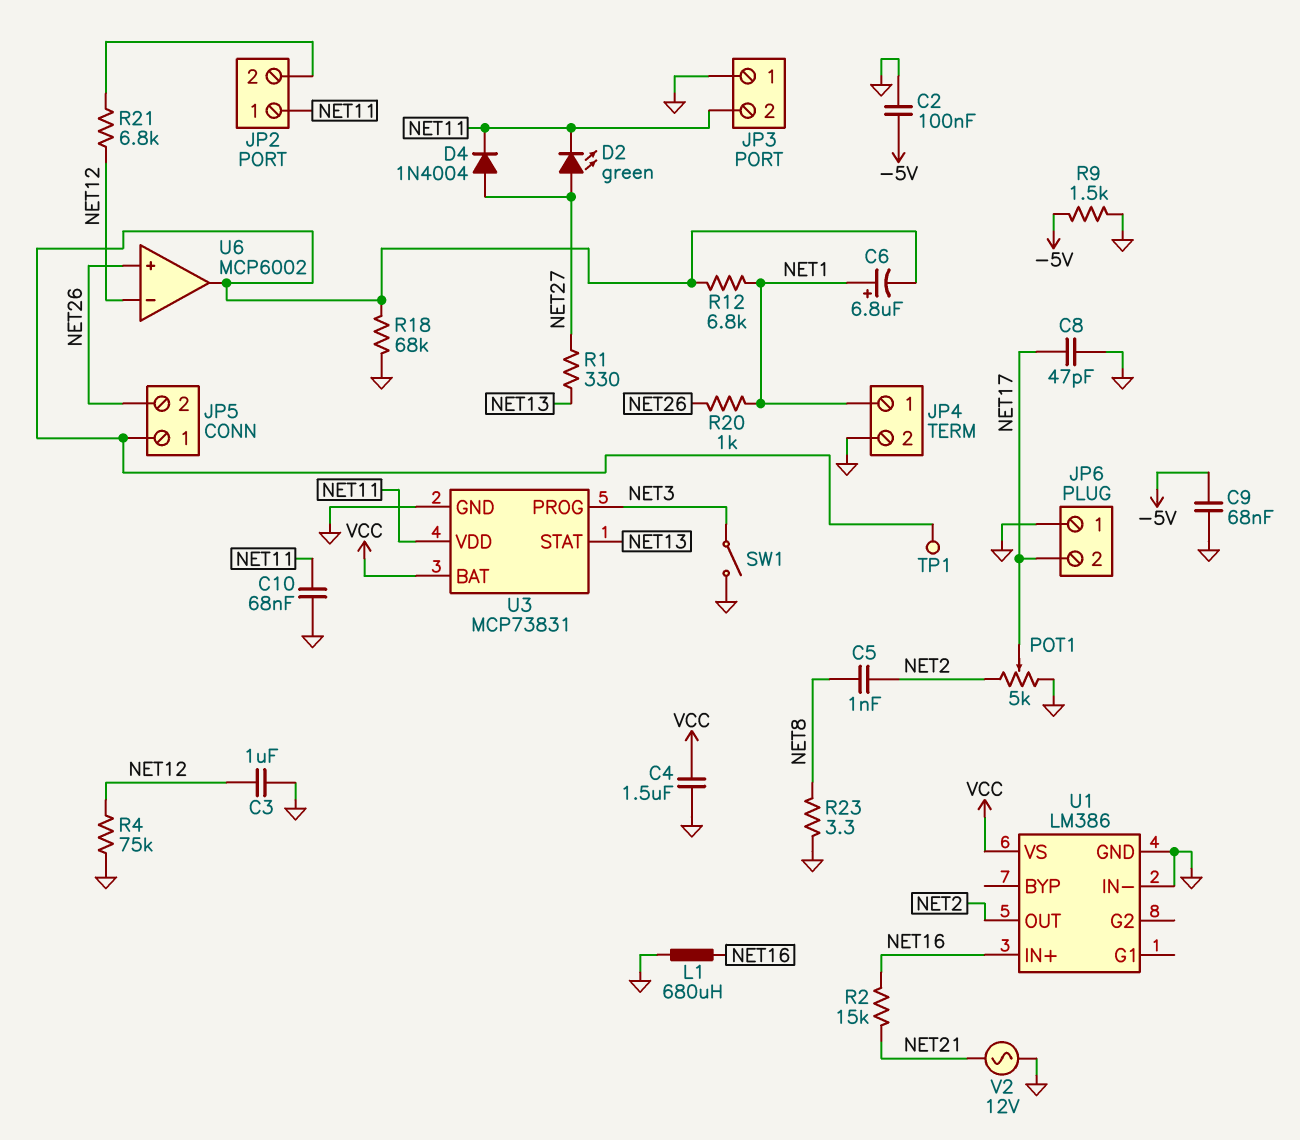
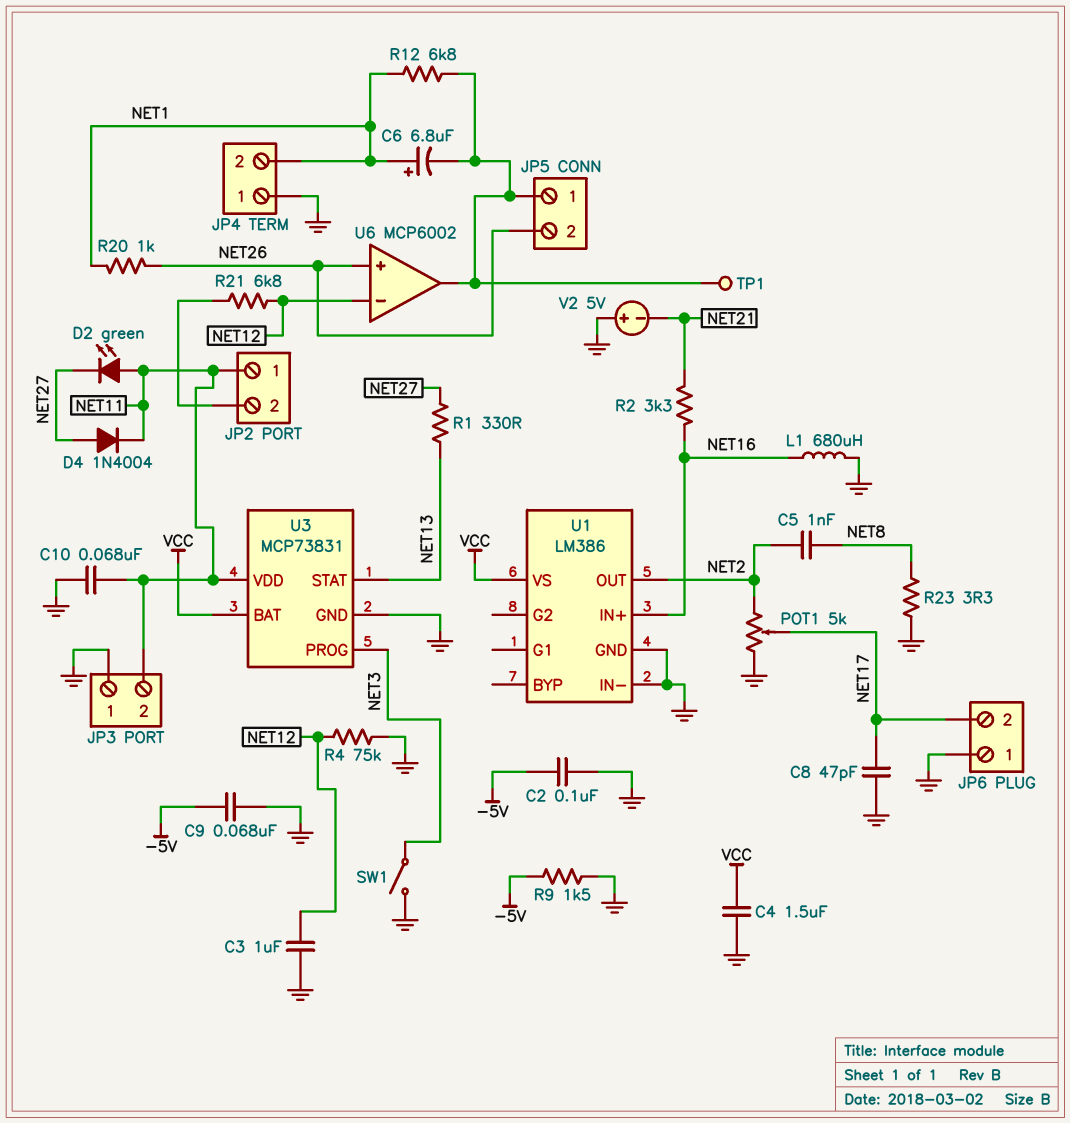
D2: LED green (A NET27, K NET11) -> LED green (A NET11, K NET27)
JP4 pin 1: NET1 -> GND
JP4 pin 2: GND -> NET1
R2: 15k (NET16, NET21) -> 3.3k (NET16, NET21)
R18: 68k (GND, JP5/1) -> none
V2: AC 12V (GND, NET21) -> 5V (plus GND, minus NET21)

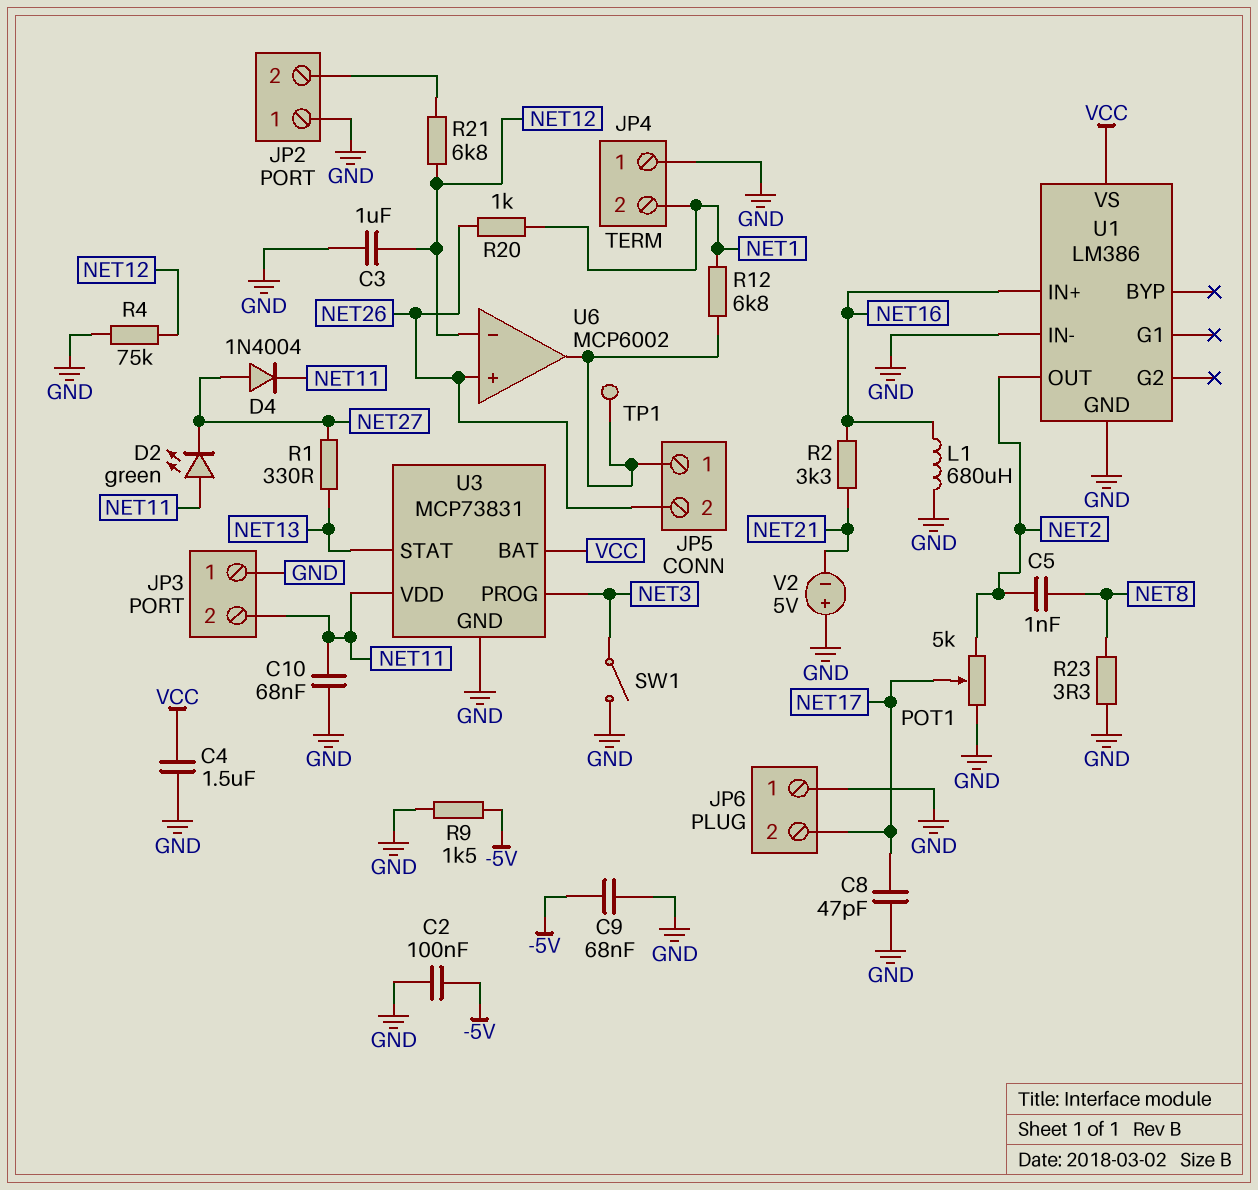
C6: 6.8uF (plus NET1, minus JP5/1) -> none
JP2 pin 1: NET11 -> GND

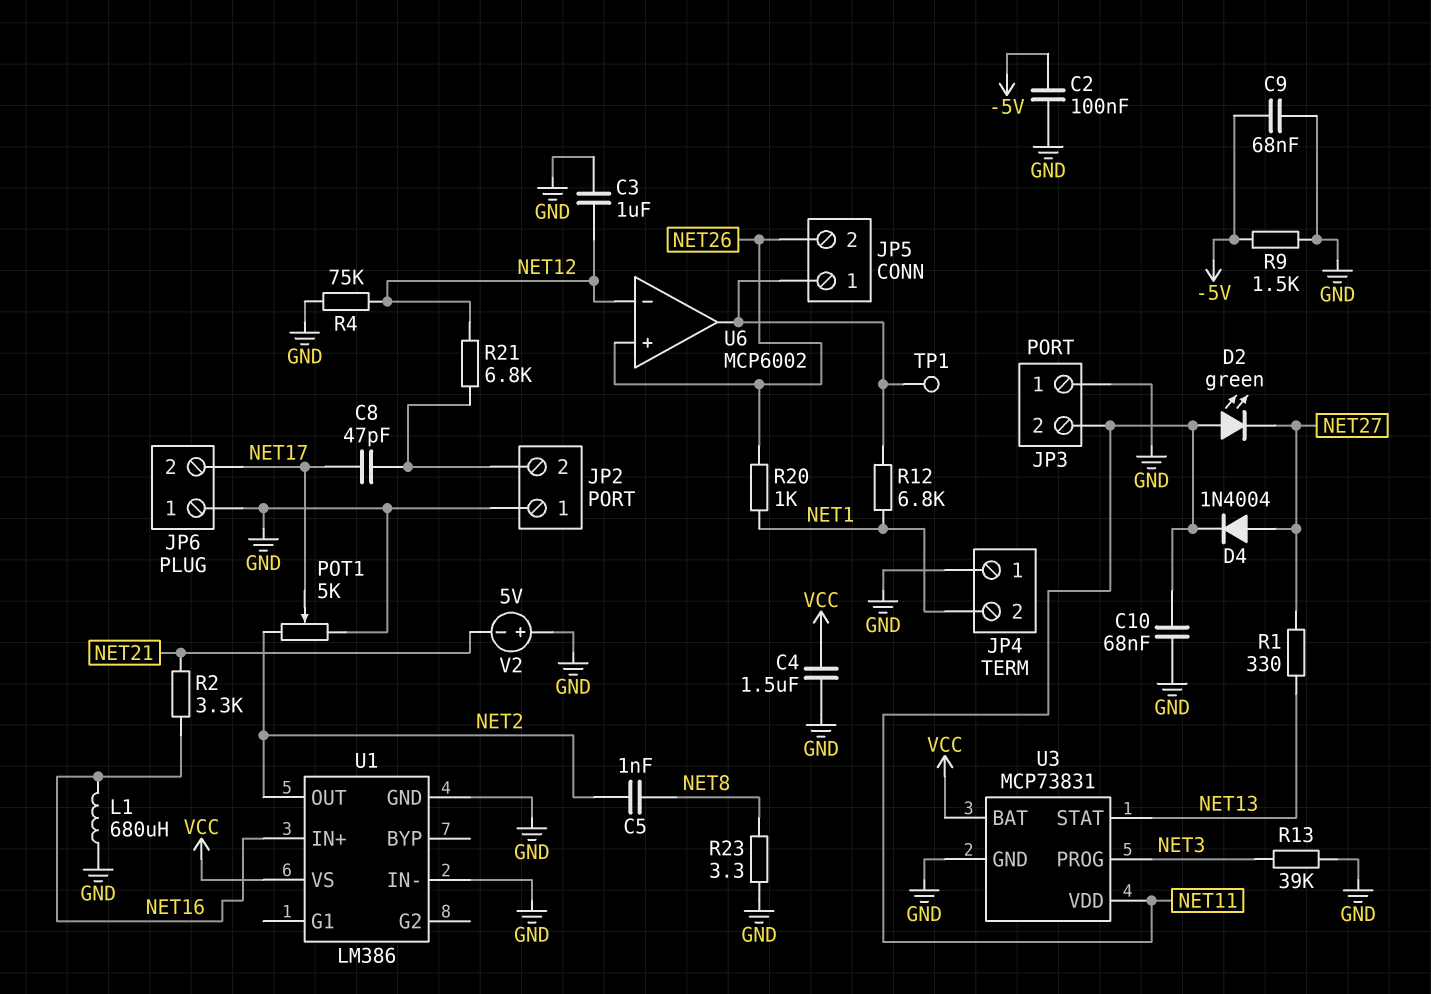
C8: 47pF (GND, NET17) -> 47pF (JP2/2, NET17)
R13: none -> 39k (GND, NET3)
SW1: switch (GND, NET3) -> none

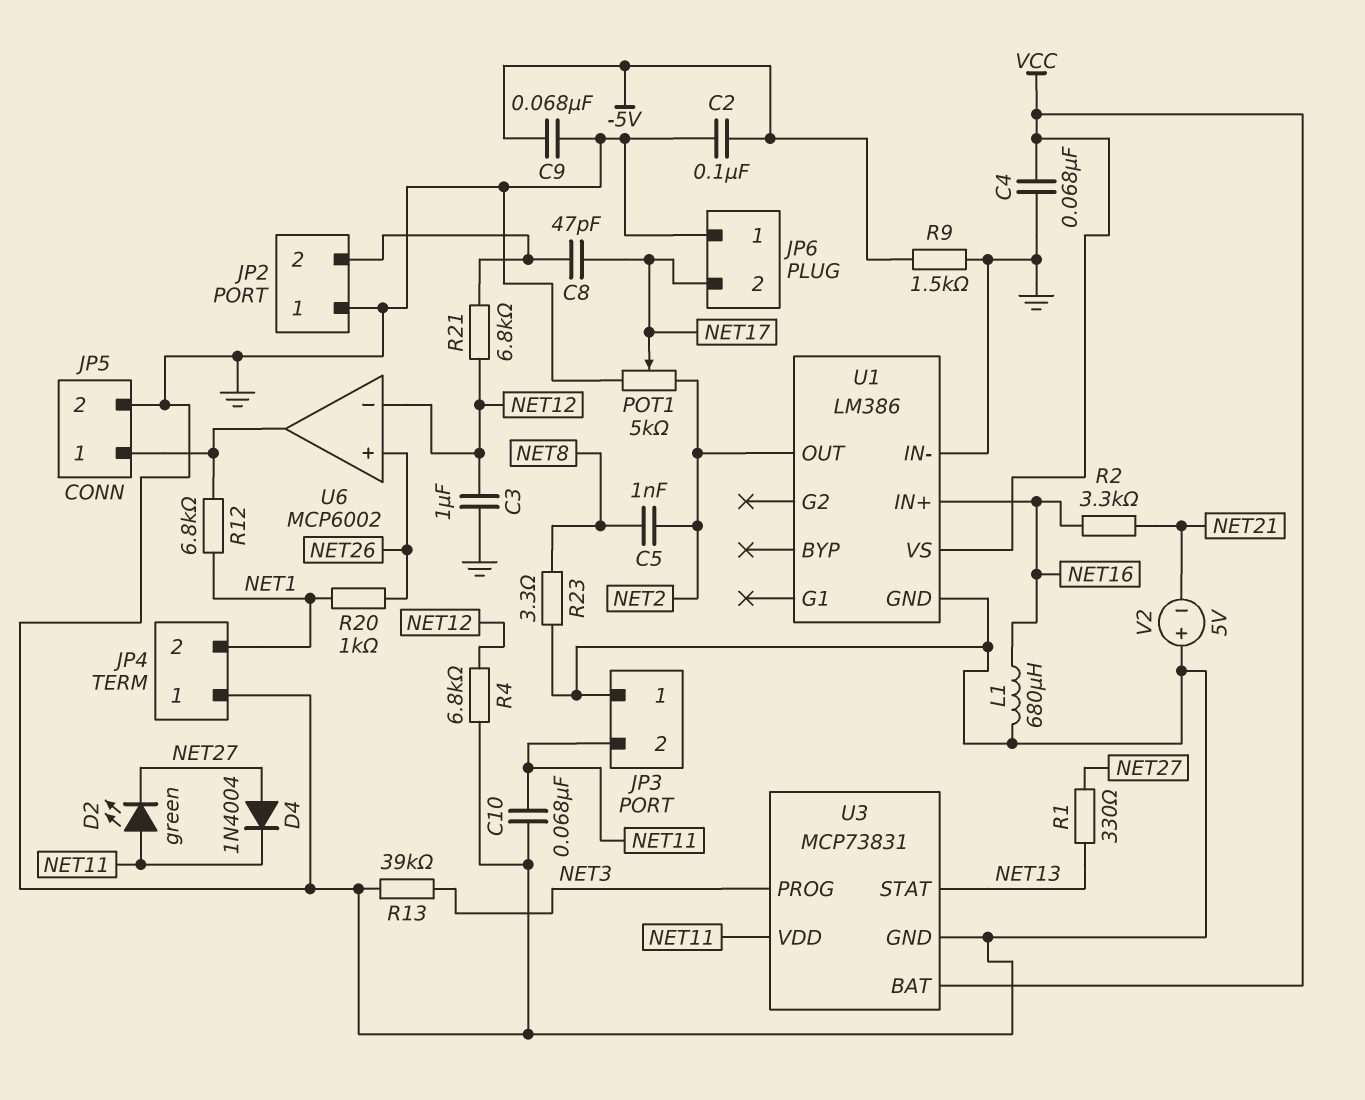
C4: 1.5uF (GND, VCC) -> 68nF (GND, VCC)
JP5 pin 2: NET26 -> GND
R4: 75k (GND, NET12) -> 6.8k (GND, NET12)
TP1: test point (JP5/1) -> none

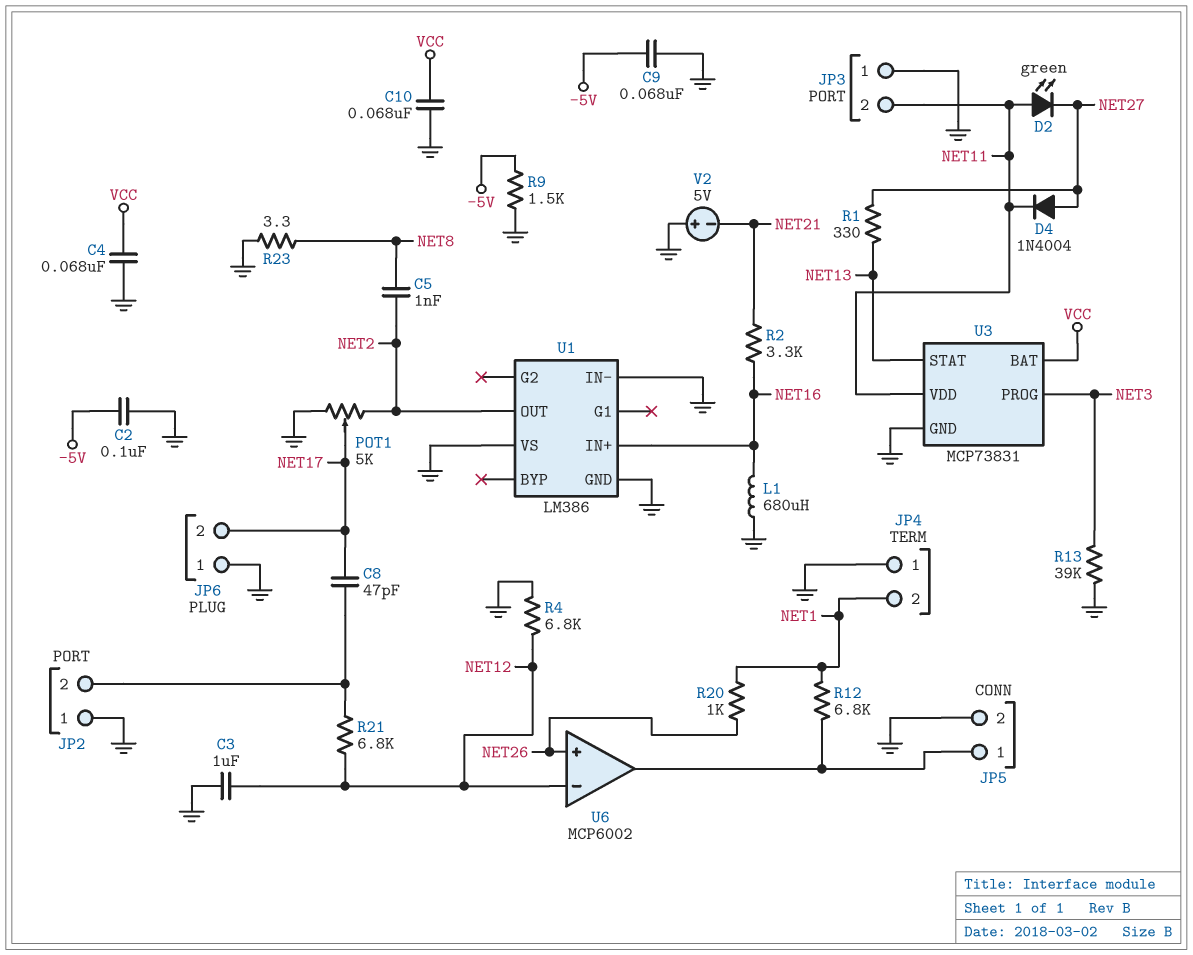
C10: 68nF (GND, NET11) -> 68nF (GND, VCC)
U1 pin VS: VCC -> GND

